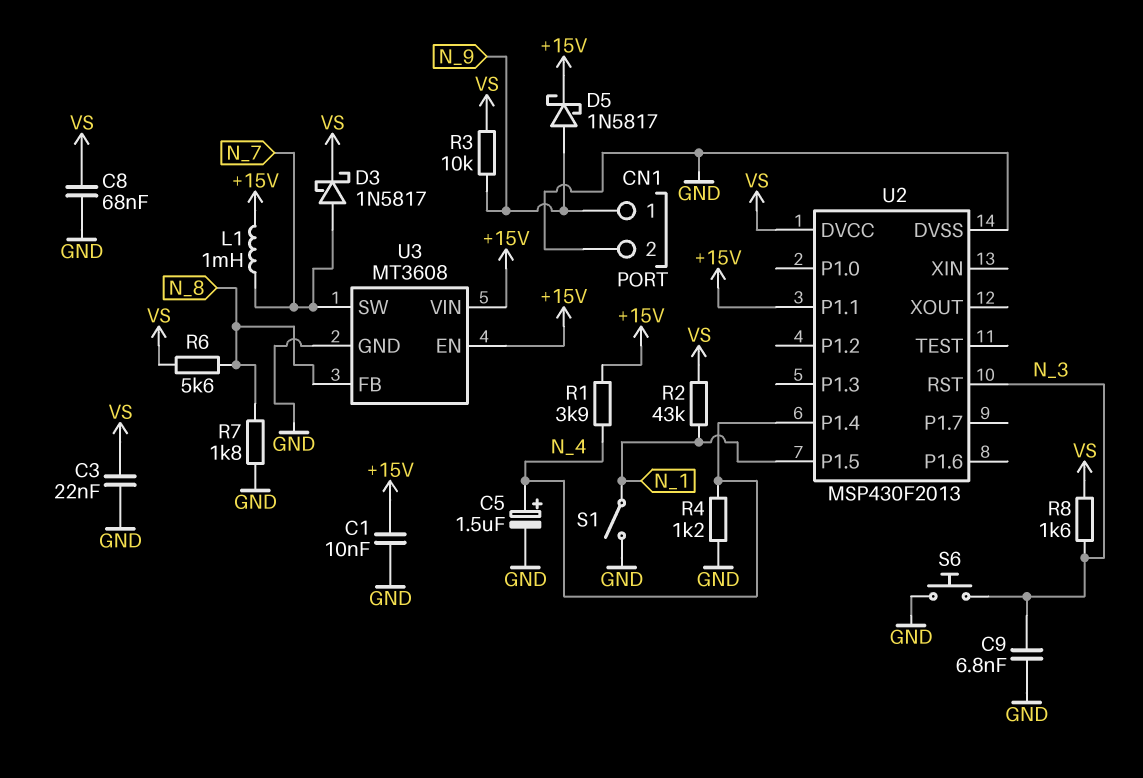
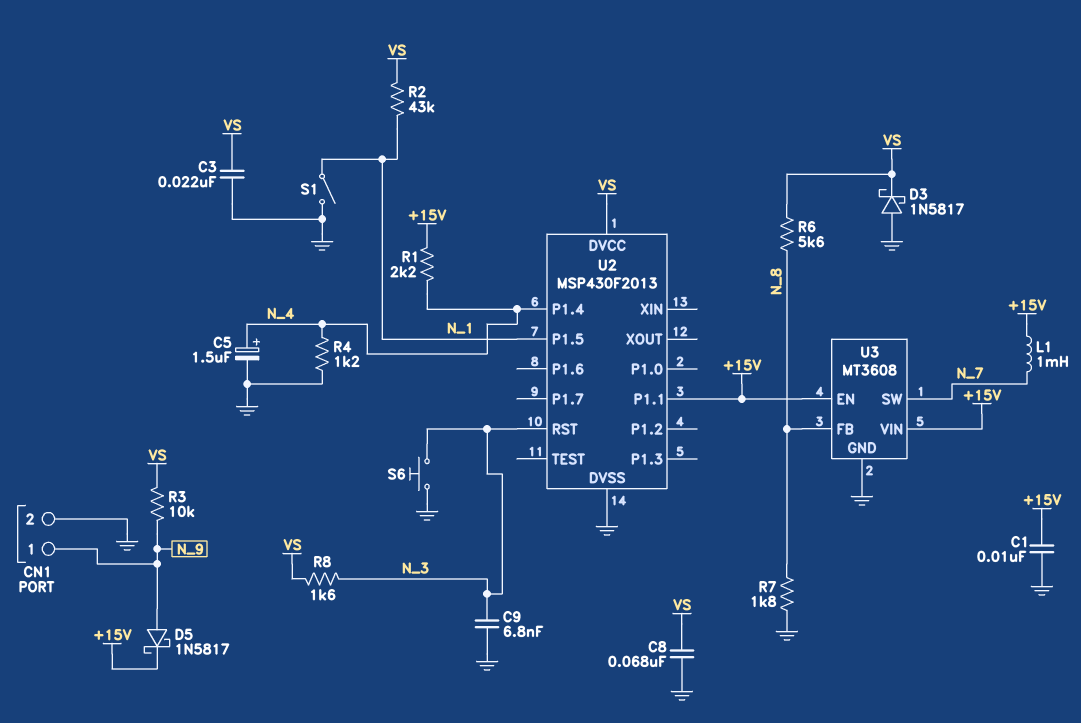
D3: schottky 1N5817 (A N_7, K VS) -> schottky 1N5817 (A GND, K VS)
R1: 3.9k (+15V, N_4) -> 2.2k (+15V, N_4)

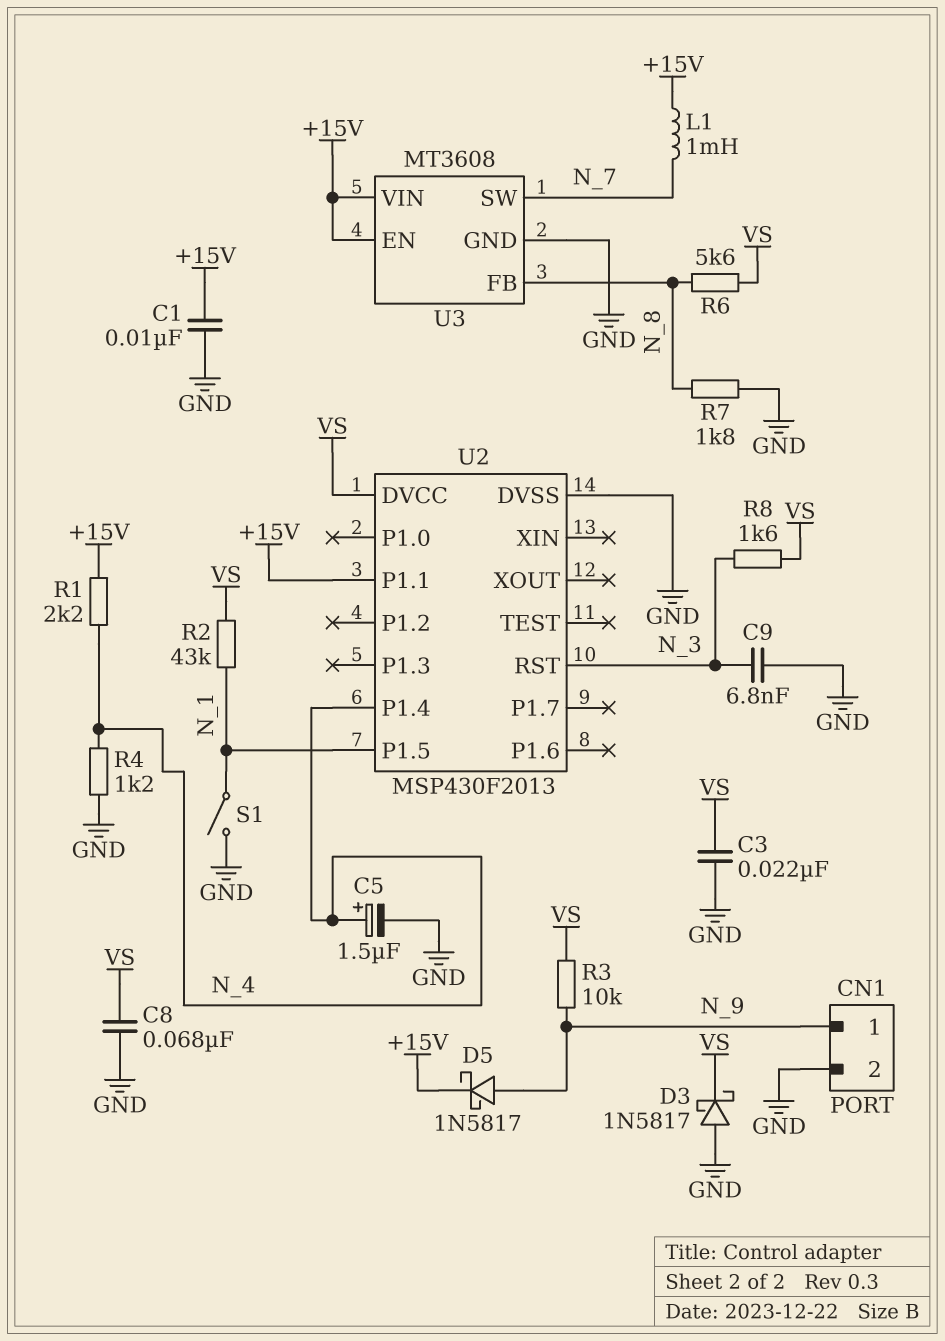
S6: button (GND, N_3) -> none

